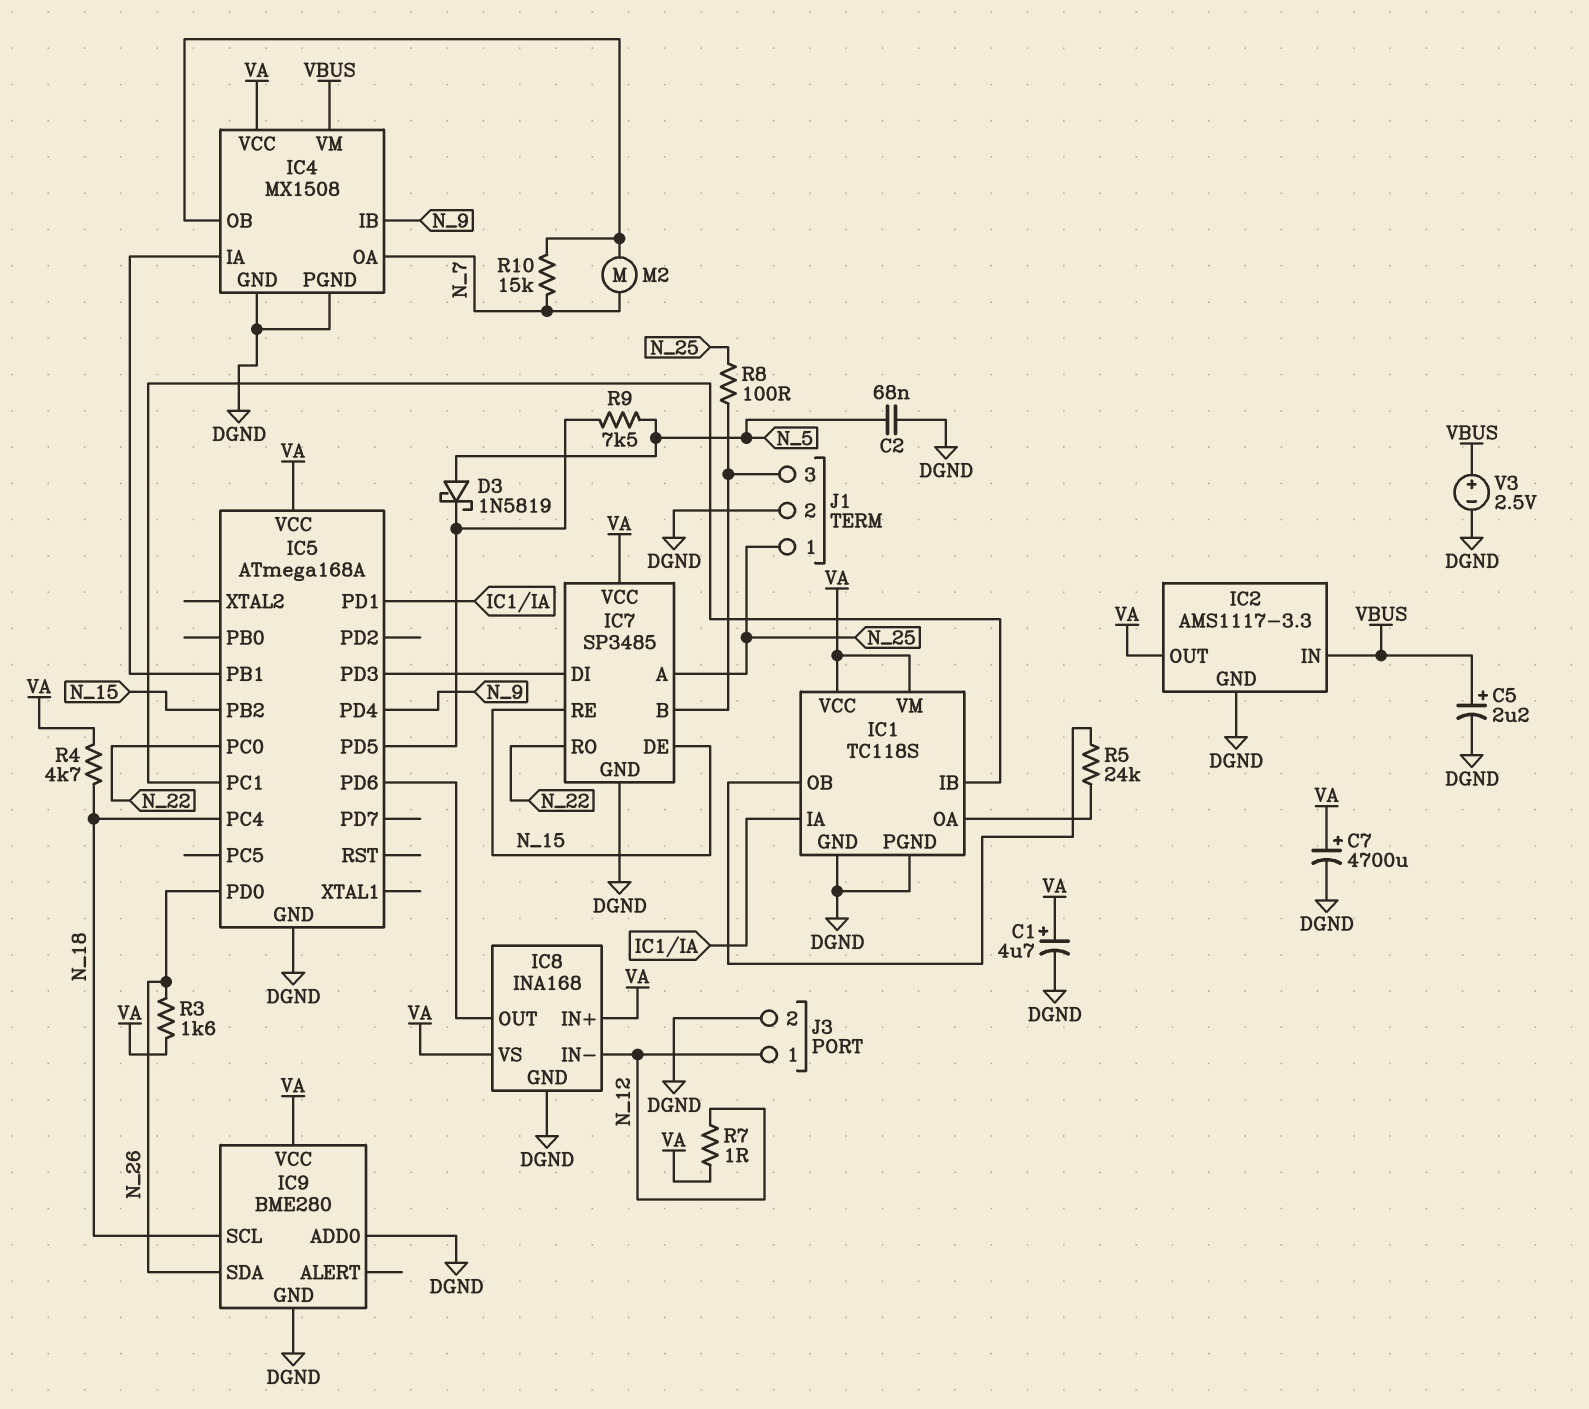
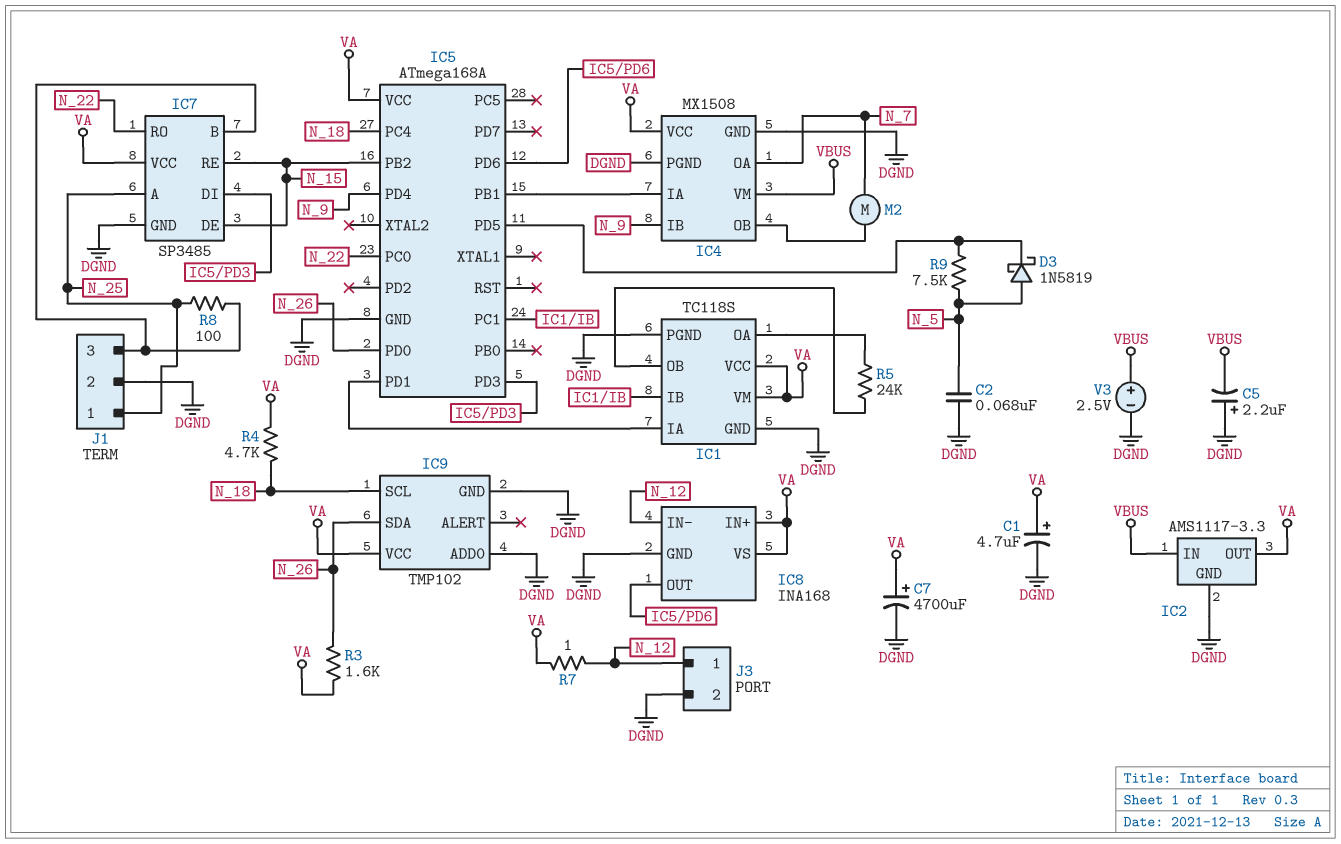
C5: 2.2uF (plus VBUS, minus DGND) -> 2.2uF (plus DGND, minus VBUS)
IC9: BME280 -> TMP102
R10: 15k (IC4/OB, N_7) -> none

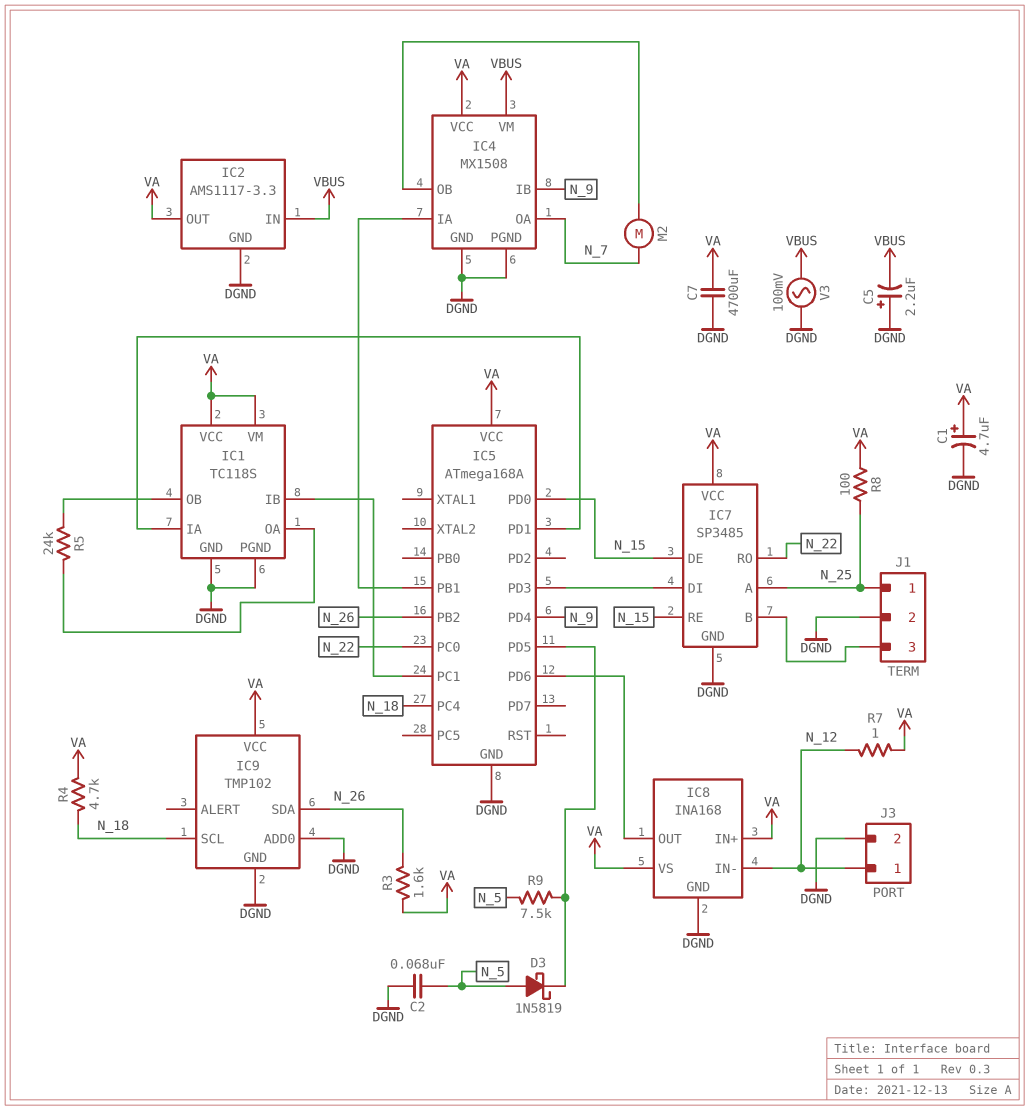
C7: 4700uF (plus VA, minus DGND) -> 4700uF (DGND, VA)
IC5 pin PB2: N_15 -> N_26
IC5 pin PD0: N_26 -> N_15
R8: 100 (IC7/B, N_25) -> 100 (N_25, VA)
V3: 2.5V (plus VBUS, minus DGND) -> AC 100mV (DGND, VBUS)

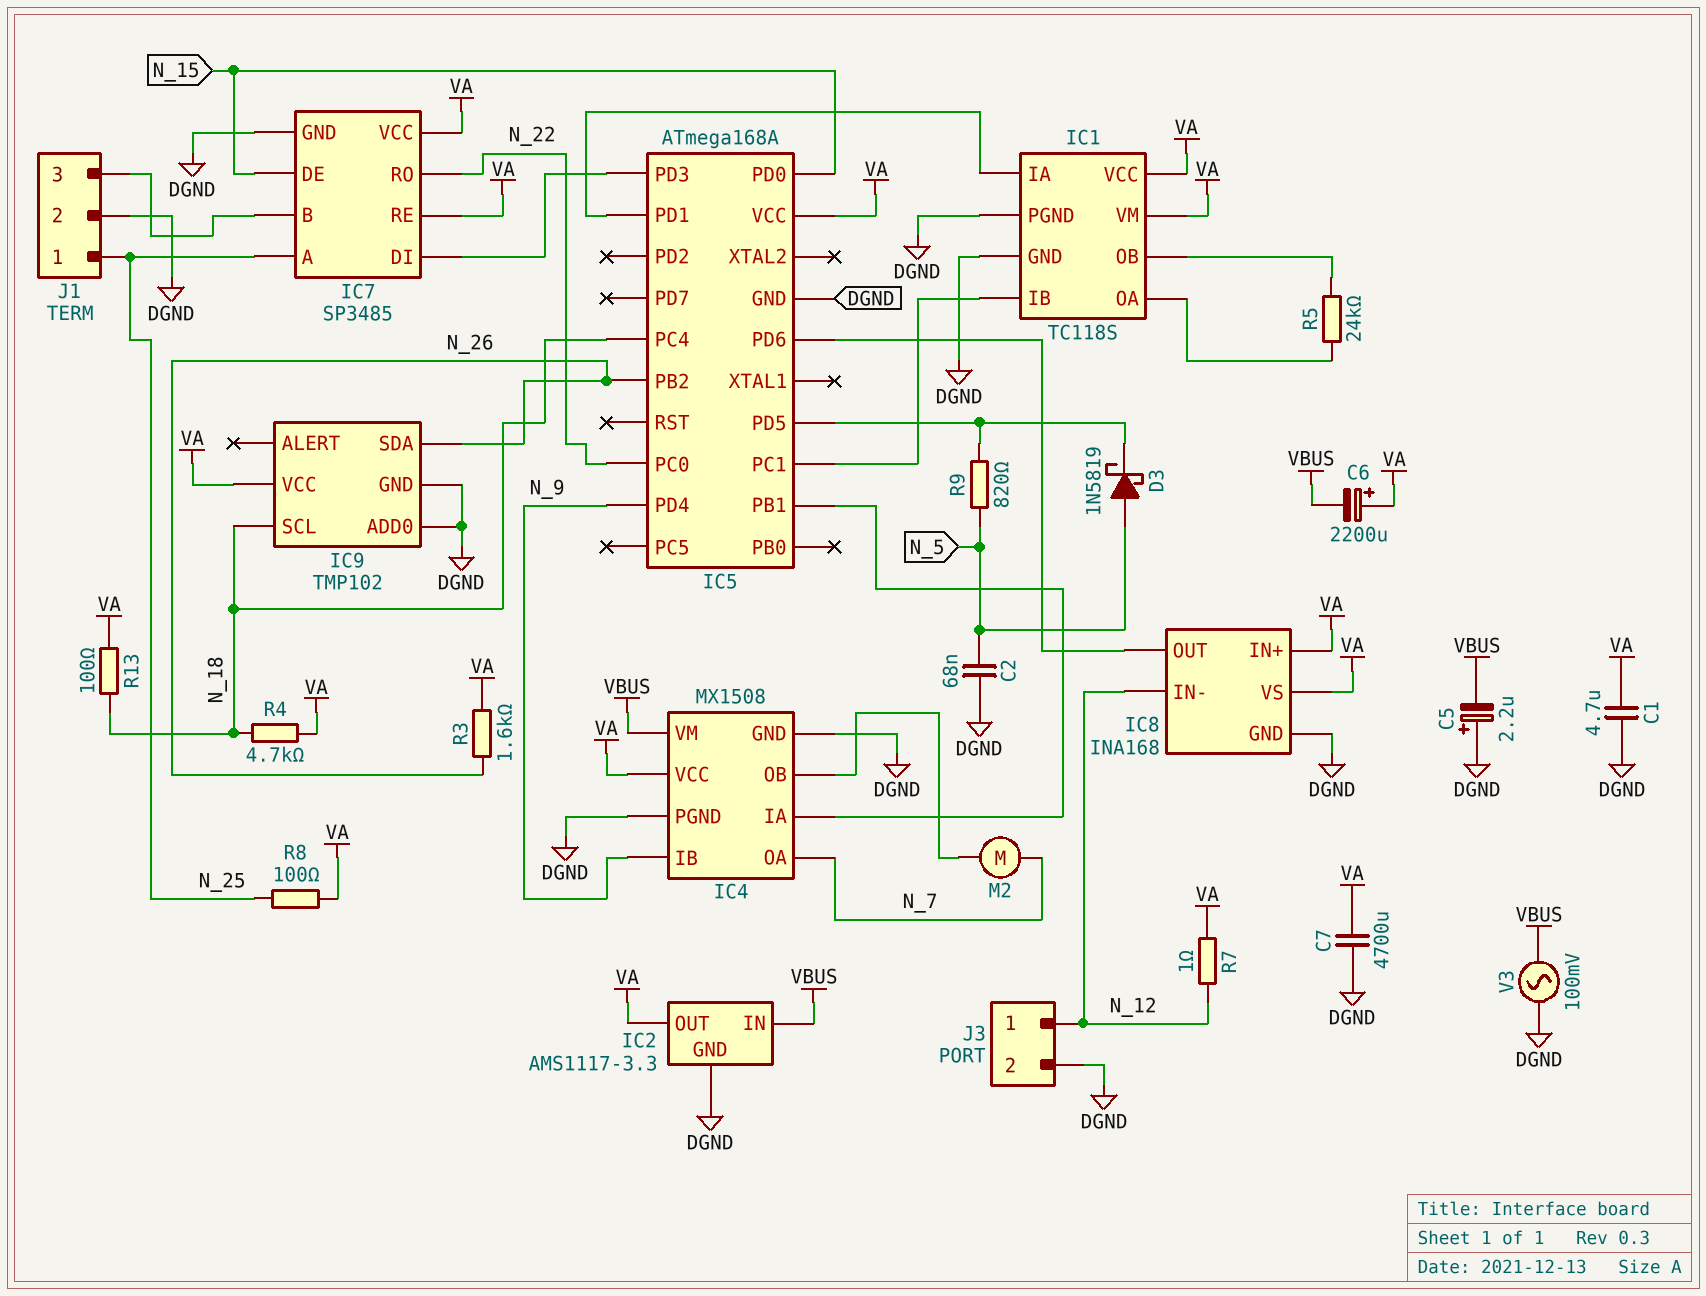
C1: 4.7uF (plus VA, minus DGND) -> 4.7uF (DGND, VA)
C6: none -> 2200uF (plus VA, minus VBUS)
IC7 pin RE: N_15 -> VA
R9: 7.5k (IC5/PD5, N_5) -> 820 (IC5/PD5, N_5)
R13: none -> 100 (N_18, VA)

